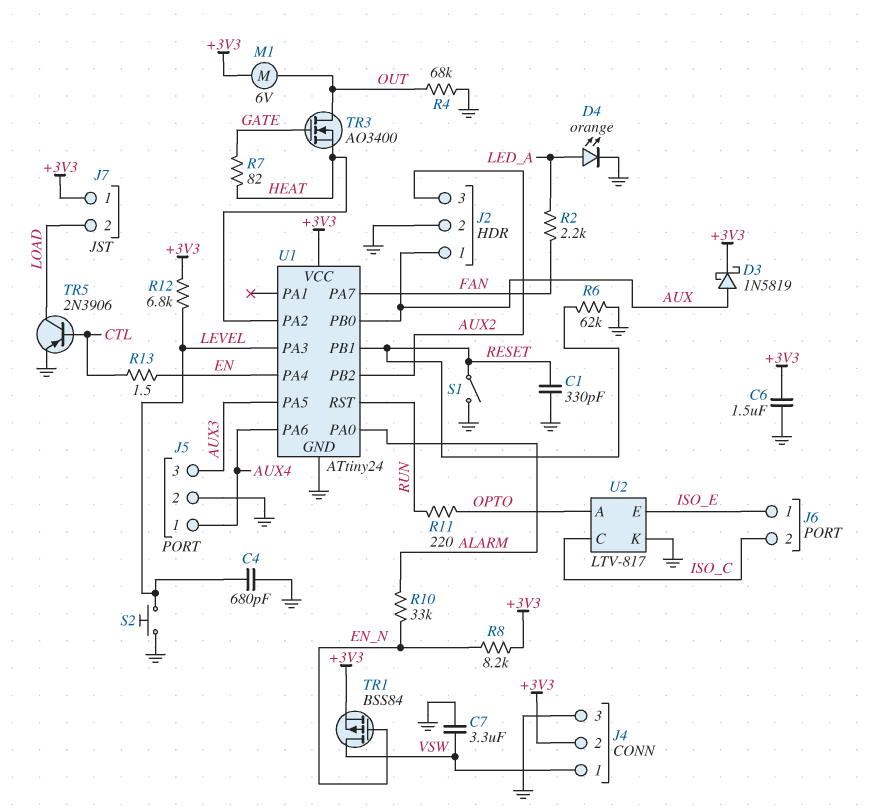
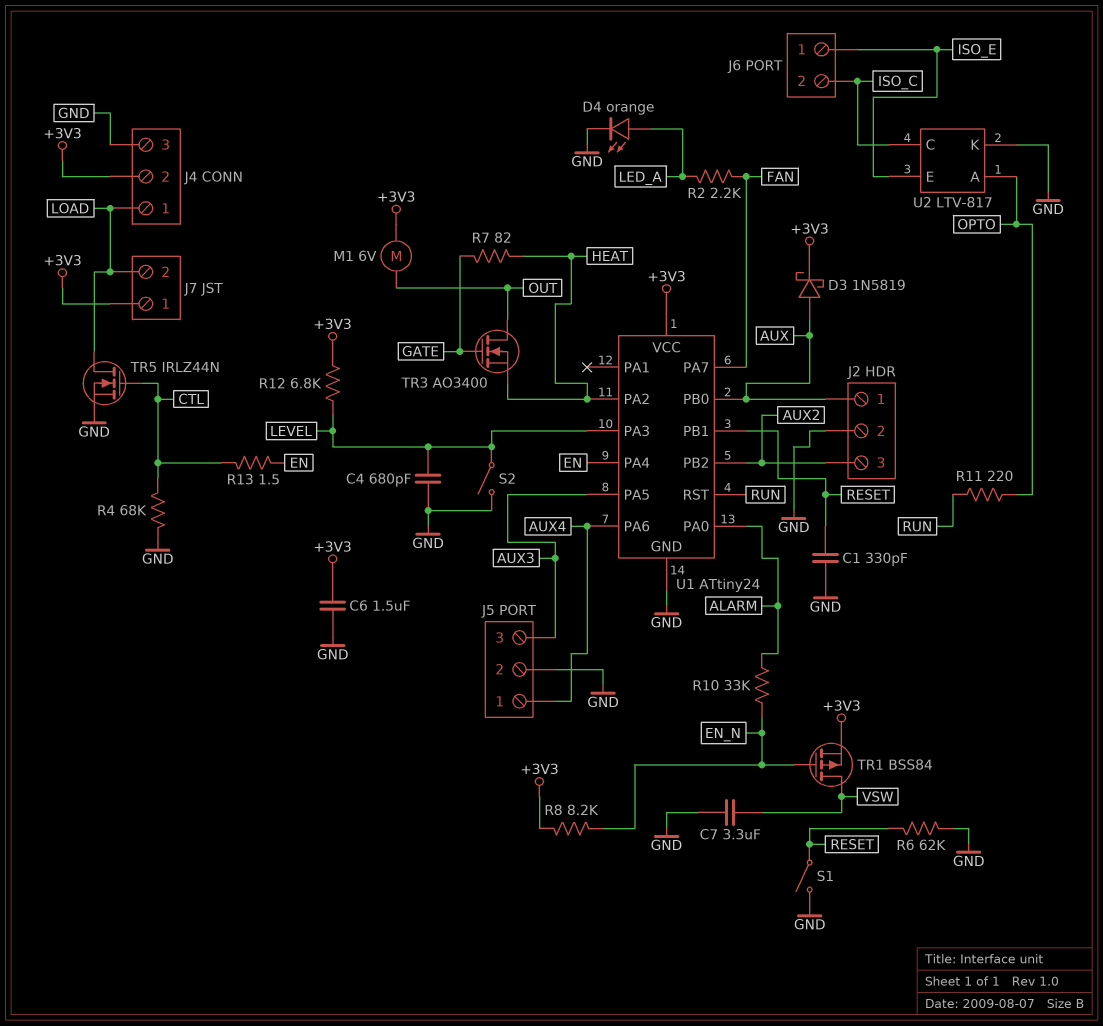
J4 pin 1: VSW -> LOAD
R4: 68k (GND, OUT) -> 68k (CTL, GND)
S2: button (GND, LEVEL) -> switch (GND, LEVEL)
TR5: PNP 2N3906 (B CTL, C LOAD, E GND) -> NMOS IRLZ44N (G CTL, D LOAD, S GND)

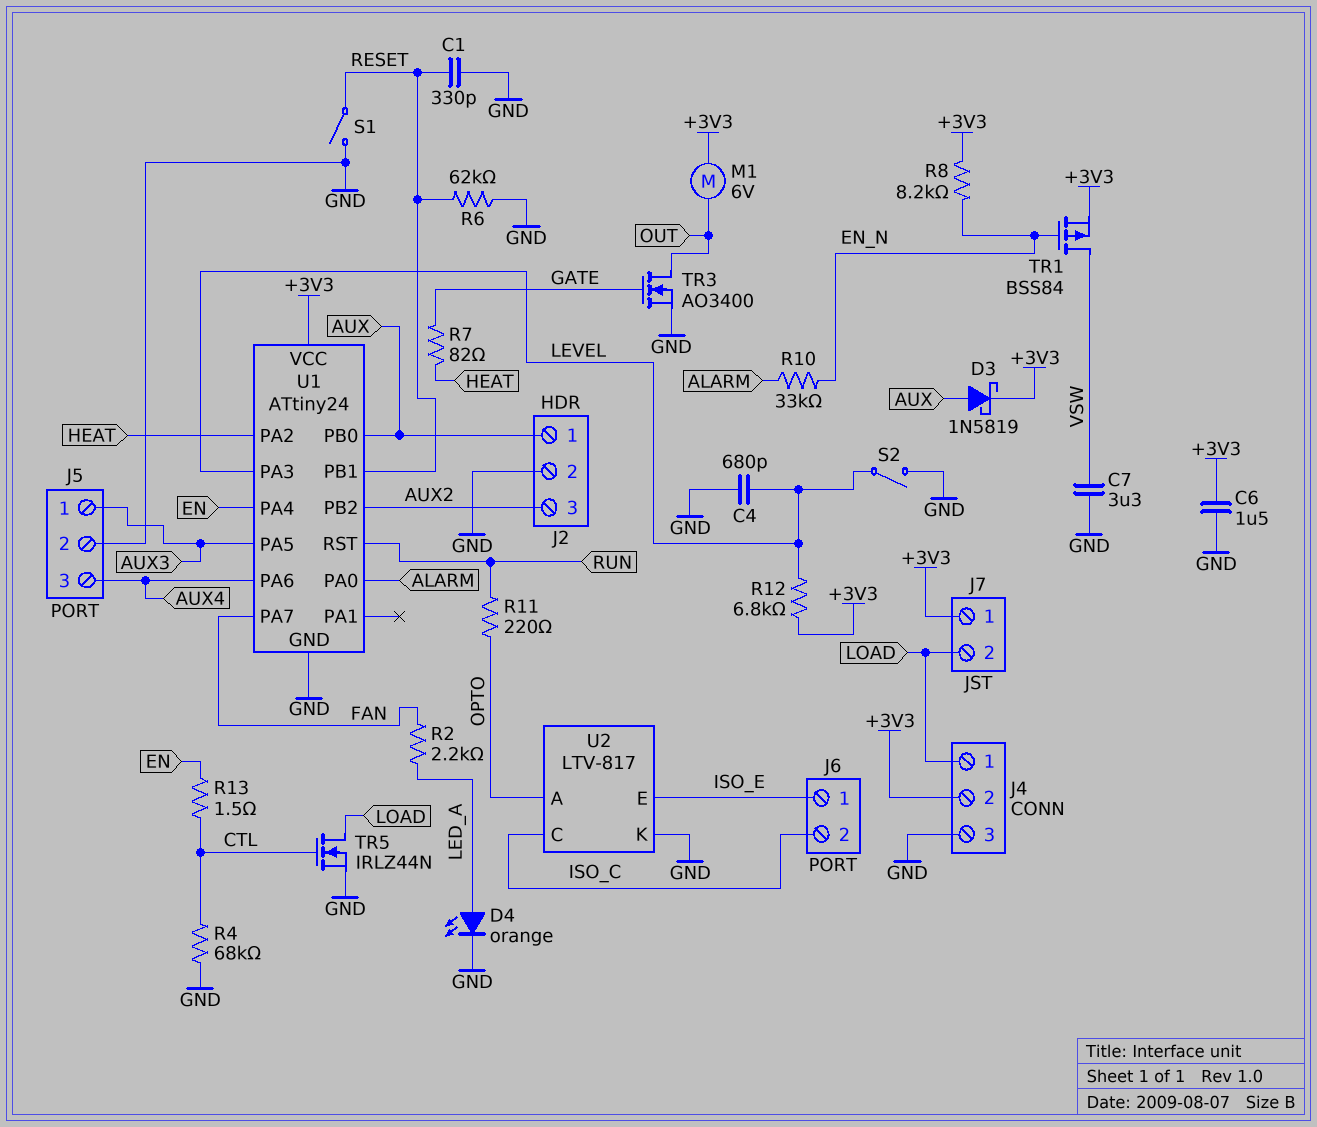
J5 pin 1: AUX4 -> AUX3
J5 pin 3: AUX3 -> AUX4
TR3: NMOS AO3400 (G GATE, D OUT, S HEAT) -> NMOS AO3400 (G GATE, D OUT, S GND)

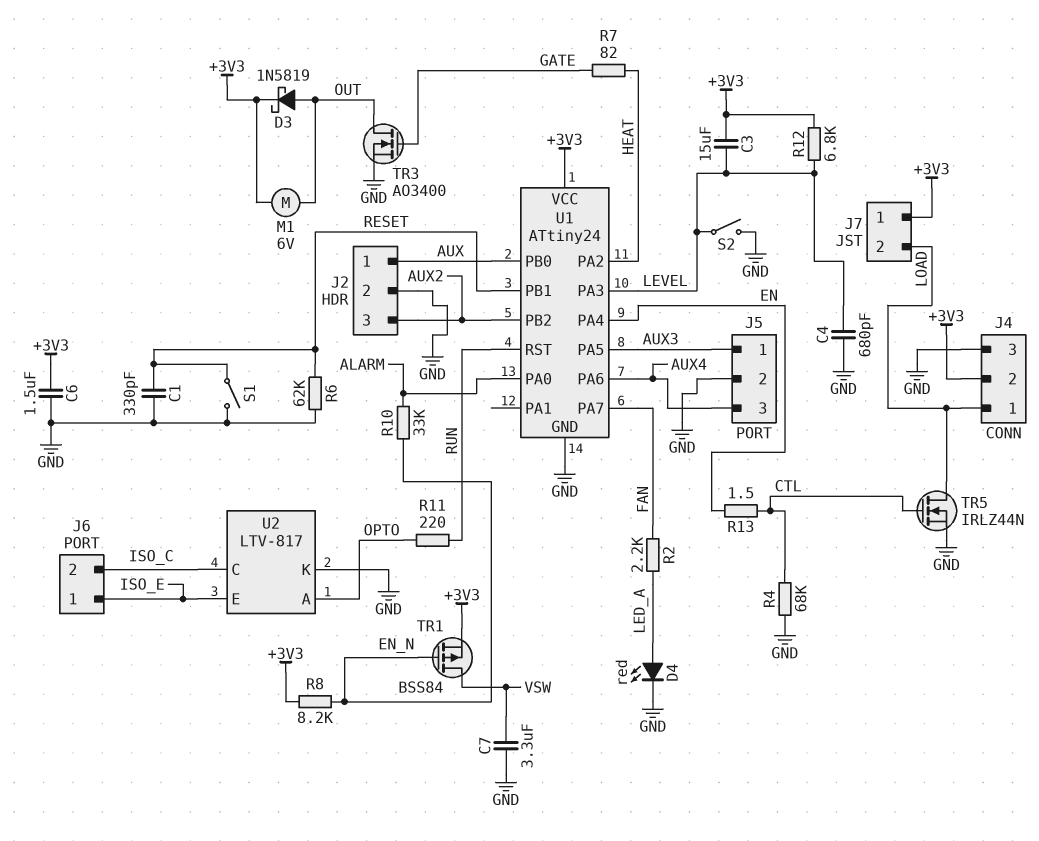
C3: none -> 15uF (+3V3, LEVEL)
D3: schottky 1N5819 (A AUX, K +3V3) -> schottky 1N5819 (A OUT, K +3V3)
D4: LED orange (A LED_A, K GND) -> LED red (A LED_A, K GND)

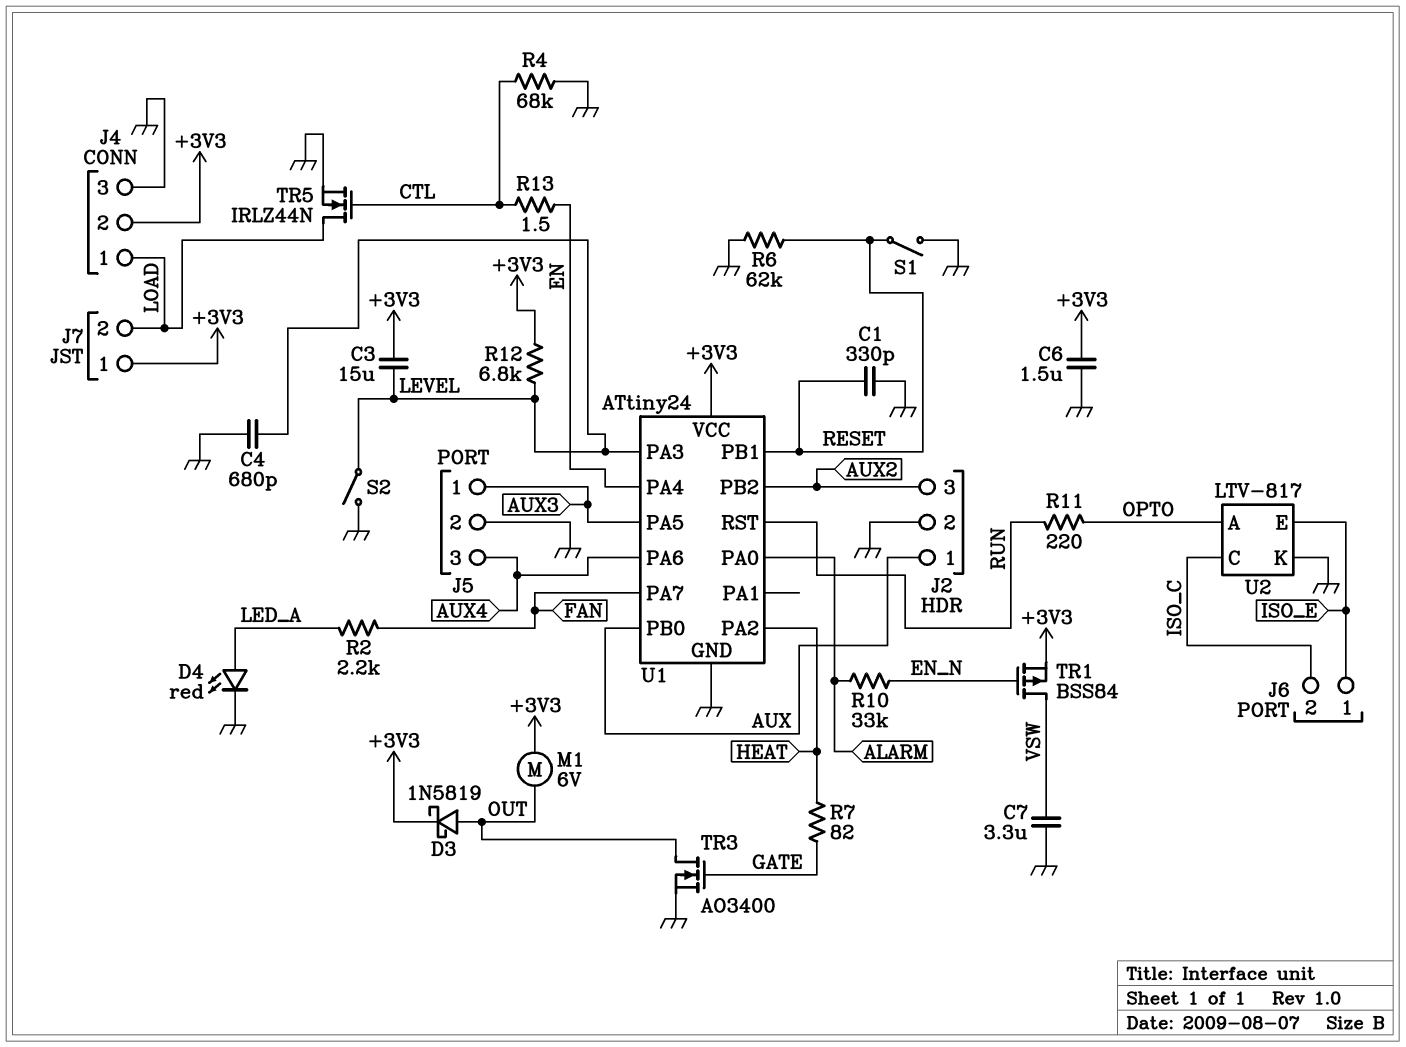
R8: 8.2k (+3V3, EN_N) -> none

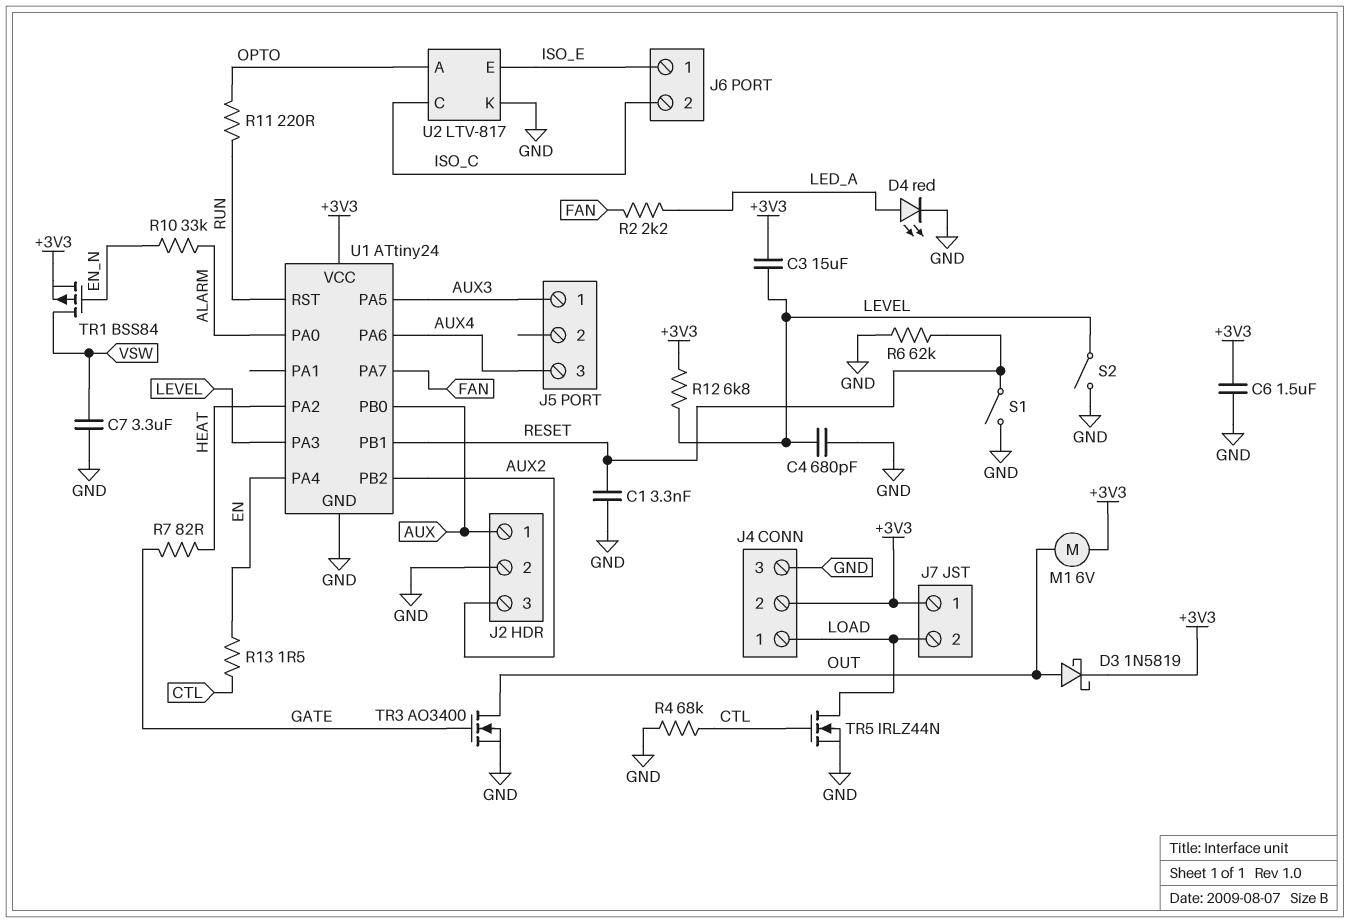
C1: 330pF (GND, RESET) -> 3.3nF (GND, RESET)
J5 pin 2: GND -> none

